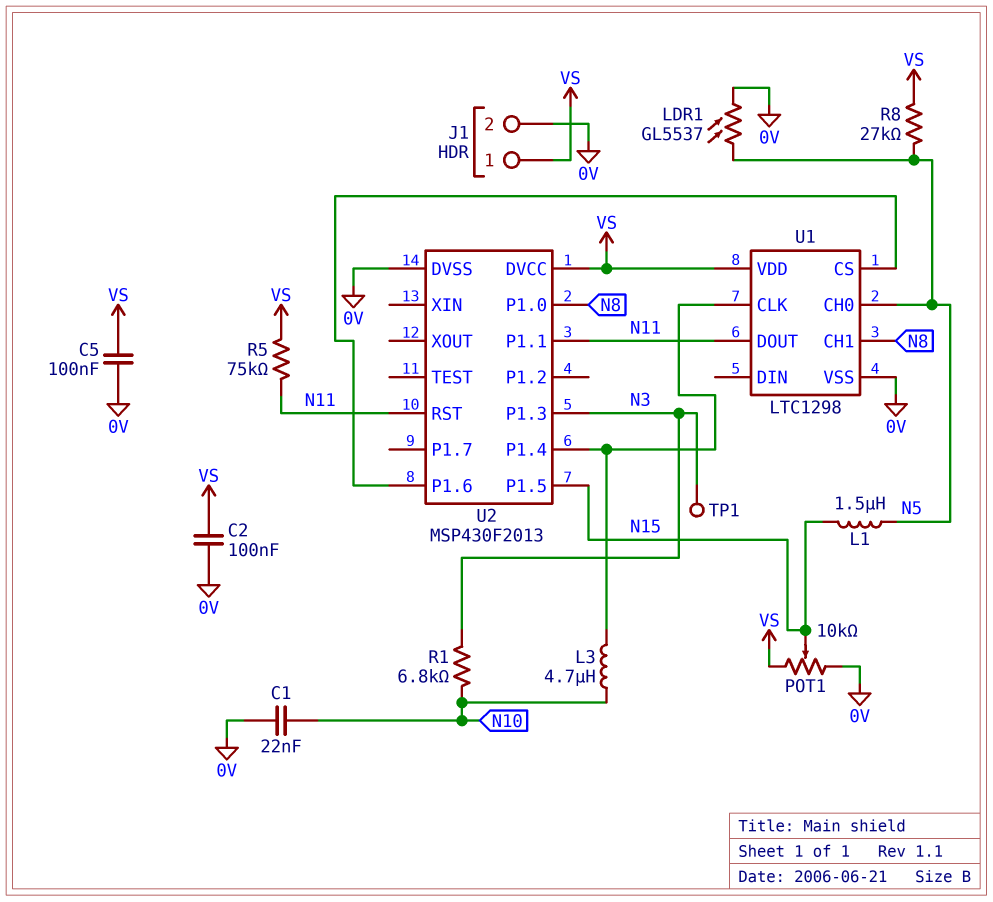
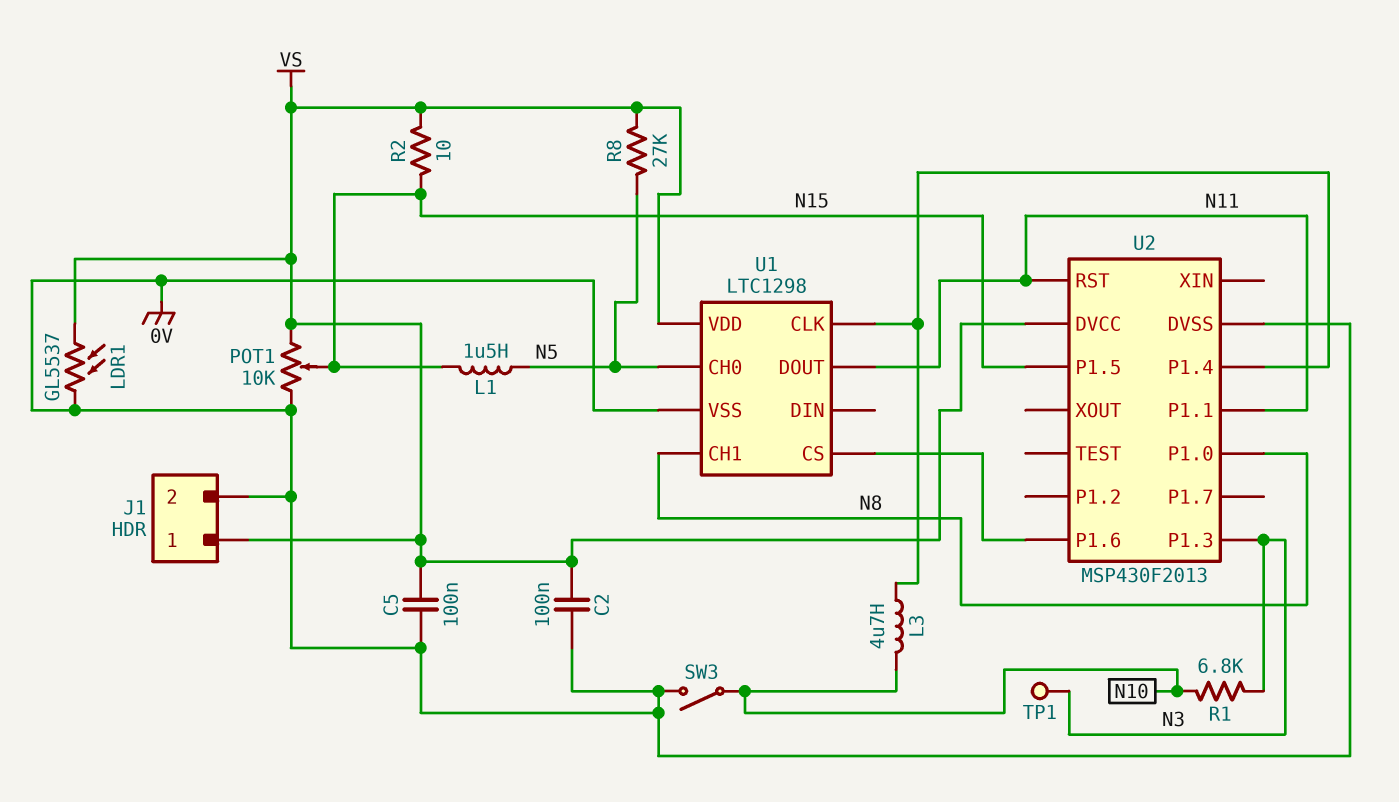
C1: 22nF (0V, N10) -> none
LDR1: GL5537 (0V, N5) -> GL5537 (0V, VS)
R2: none -> 10 (N15, VS)
R5: 75k (N11, VS) -> none
SW3: none -> switch (0V, N10)

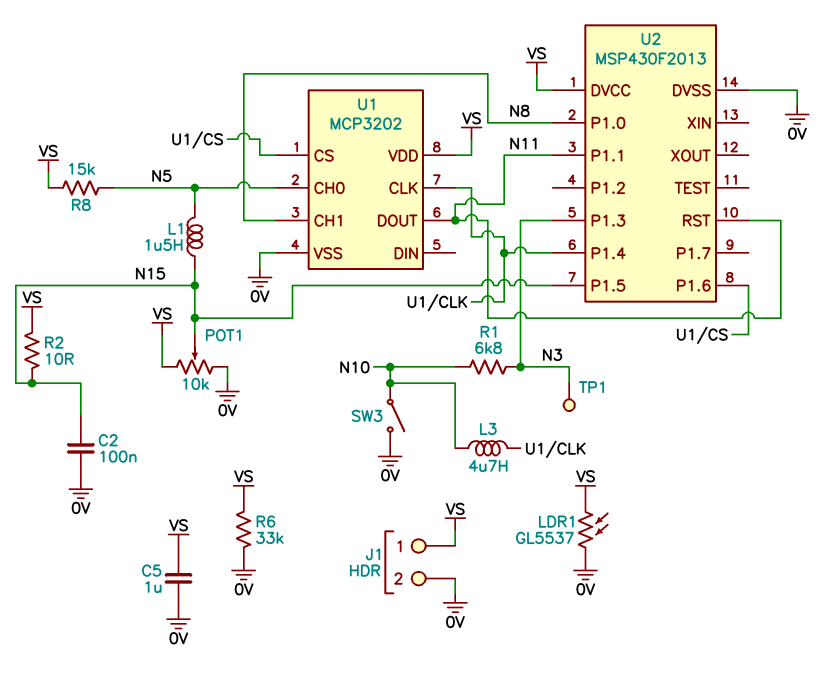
C2: 100nF (0V, VS) -> 100nF (0V, N15)
C5: 100nF (0V, VS) -> 1uF (0V, VS)
R6: none -> 33k (0V, VS)
R8: 27k (N5, VS) -> 15k (N5, VS)
U1: LTC1298 -> MCP3202

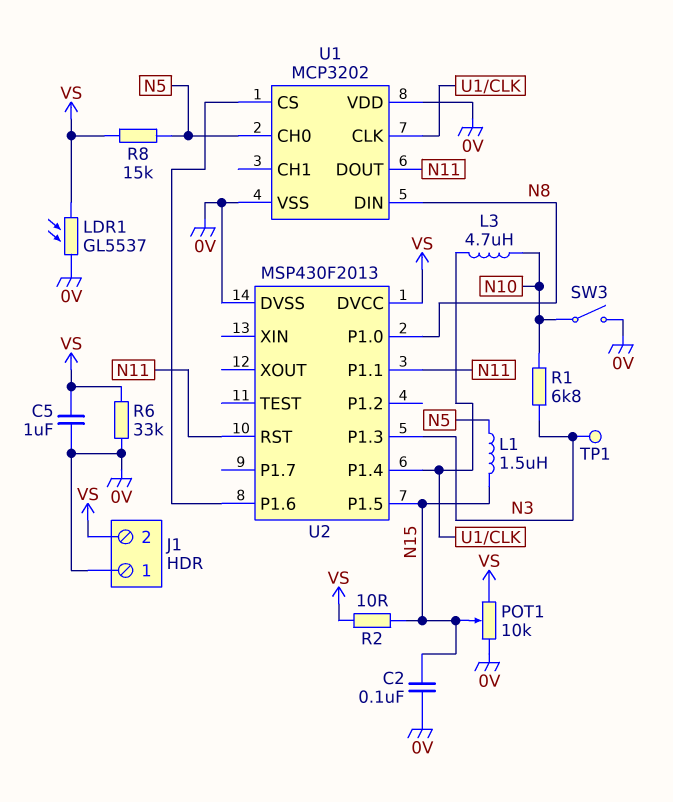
J1 pin 1: VS -> 0V
J1 pin 2: 0V -> VS
U1 pin CH1: N8 -> none
U1 pin DIN: none -> N8
U1 pin VDD: VS -> 0V

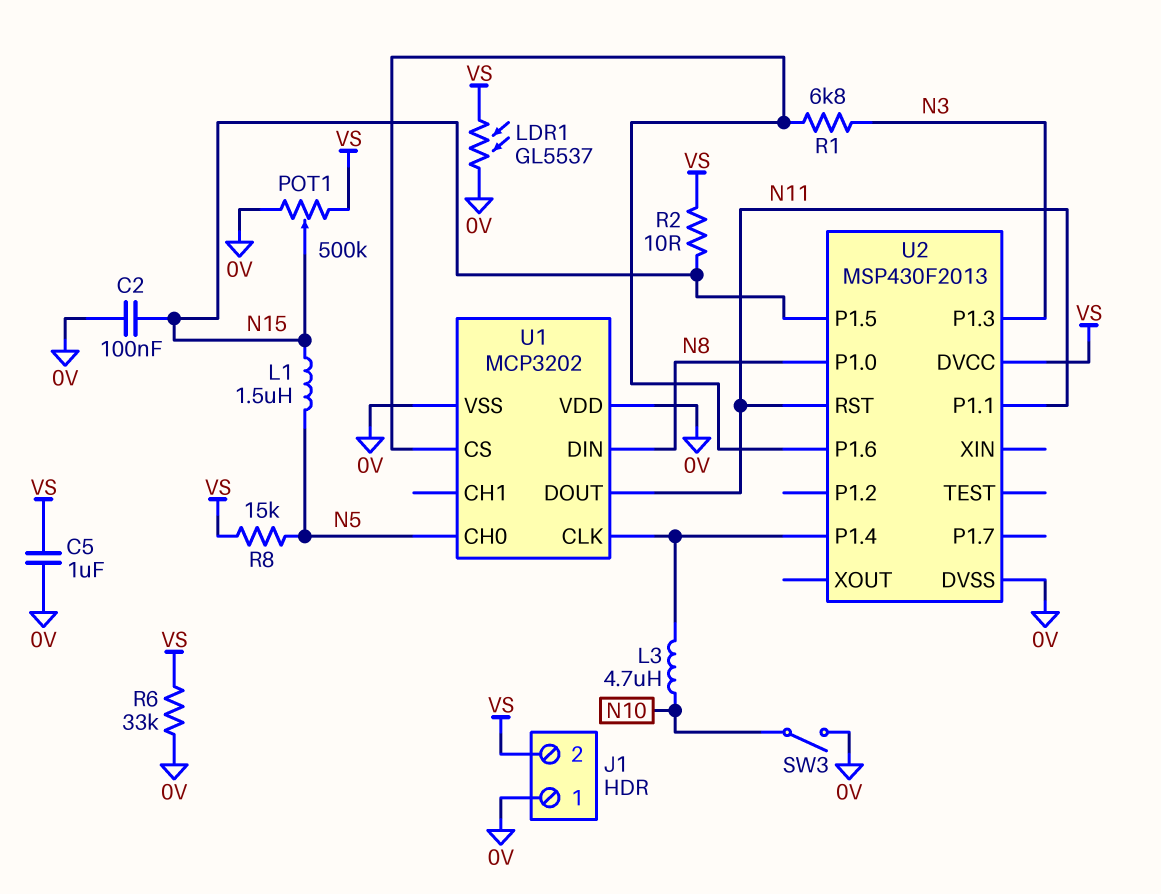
POT1: 10k (0V, VS, wiper N15) -> 500k (0V, VS, wiper N15)
R1: 6.8k (N3, N10) -> 6.8k (N3, U1/CS)
TP1: test point (N3) -> none

